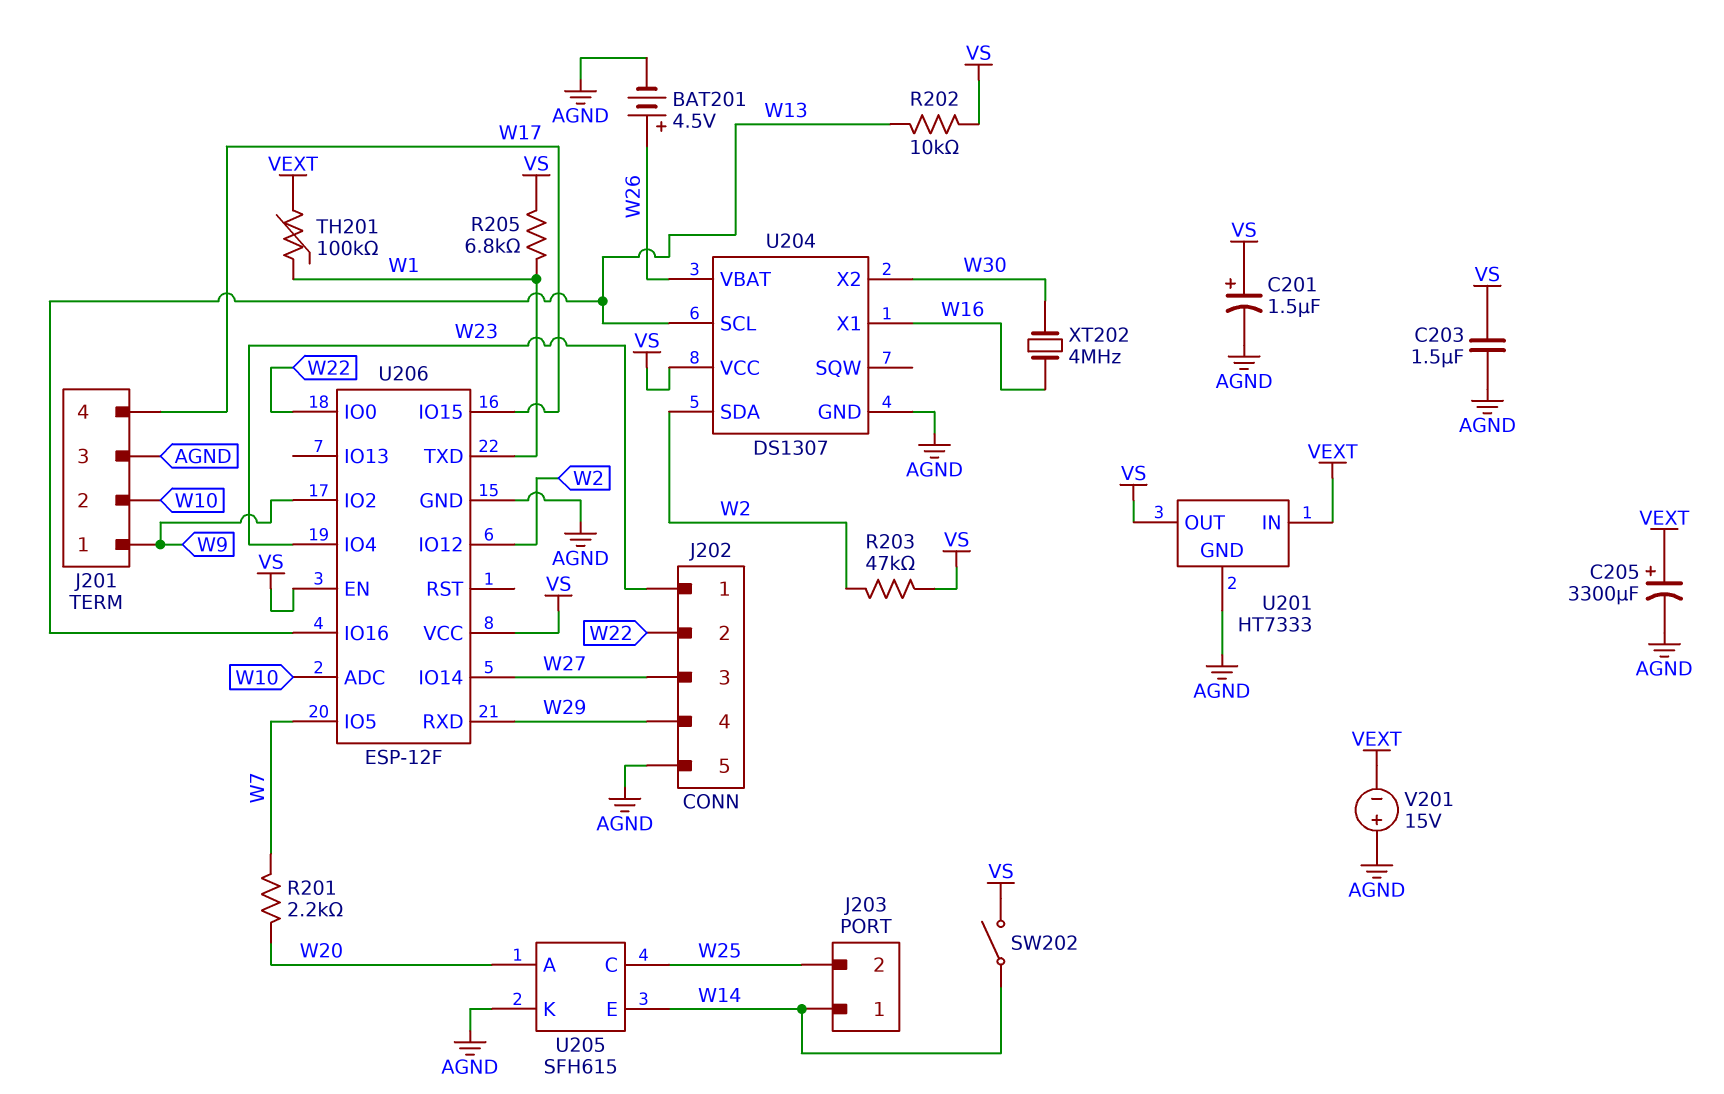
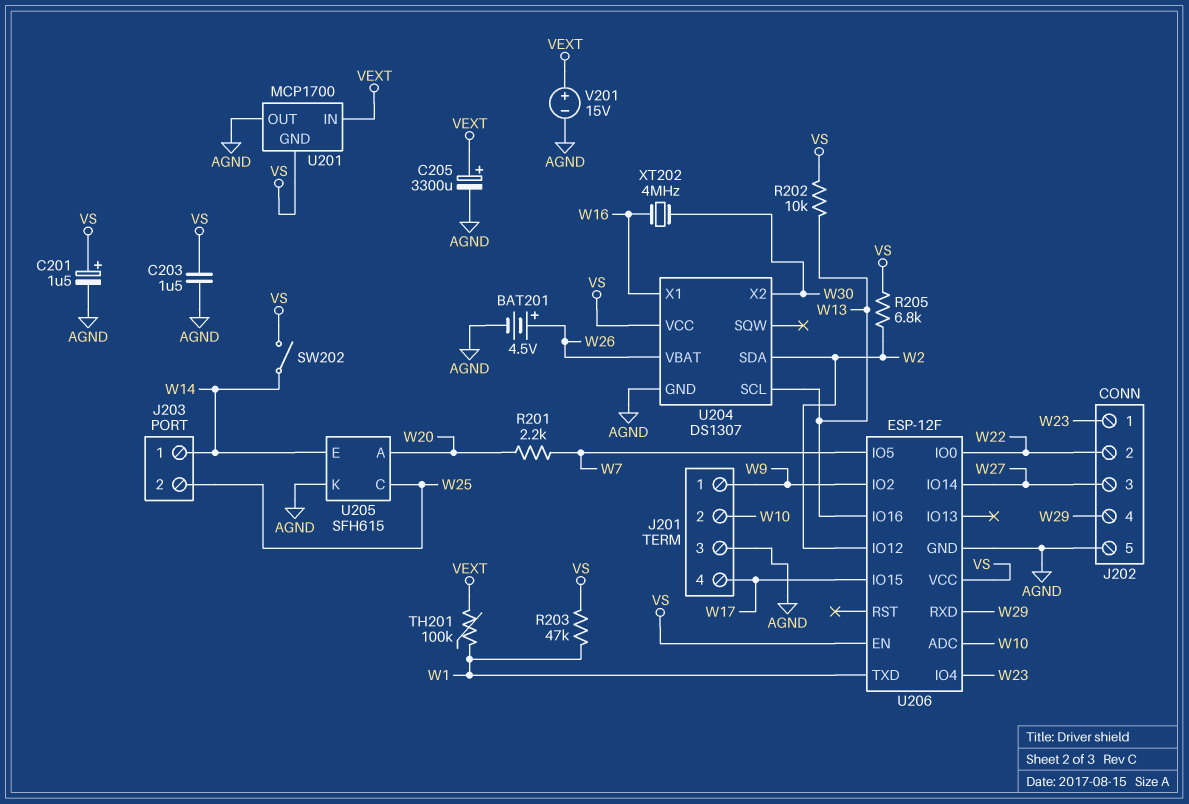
R203: 47k (VS, W2) -> 47k (VS, W1)
R205: 6.8k (VS, W1) -> 6.8k (VS, W2)
U201: HT7333 -> MCP1700
U201 pin GND: AGND -> VS
U201 pin OUT: VS -> AGND
V201: 15V (plus AGND, minus VEXT) -> 15V (plus VEXT, minus AGND)

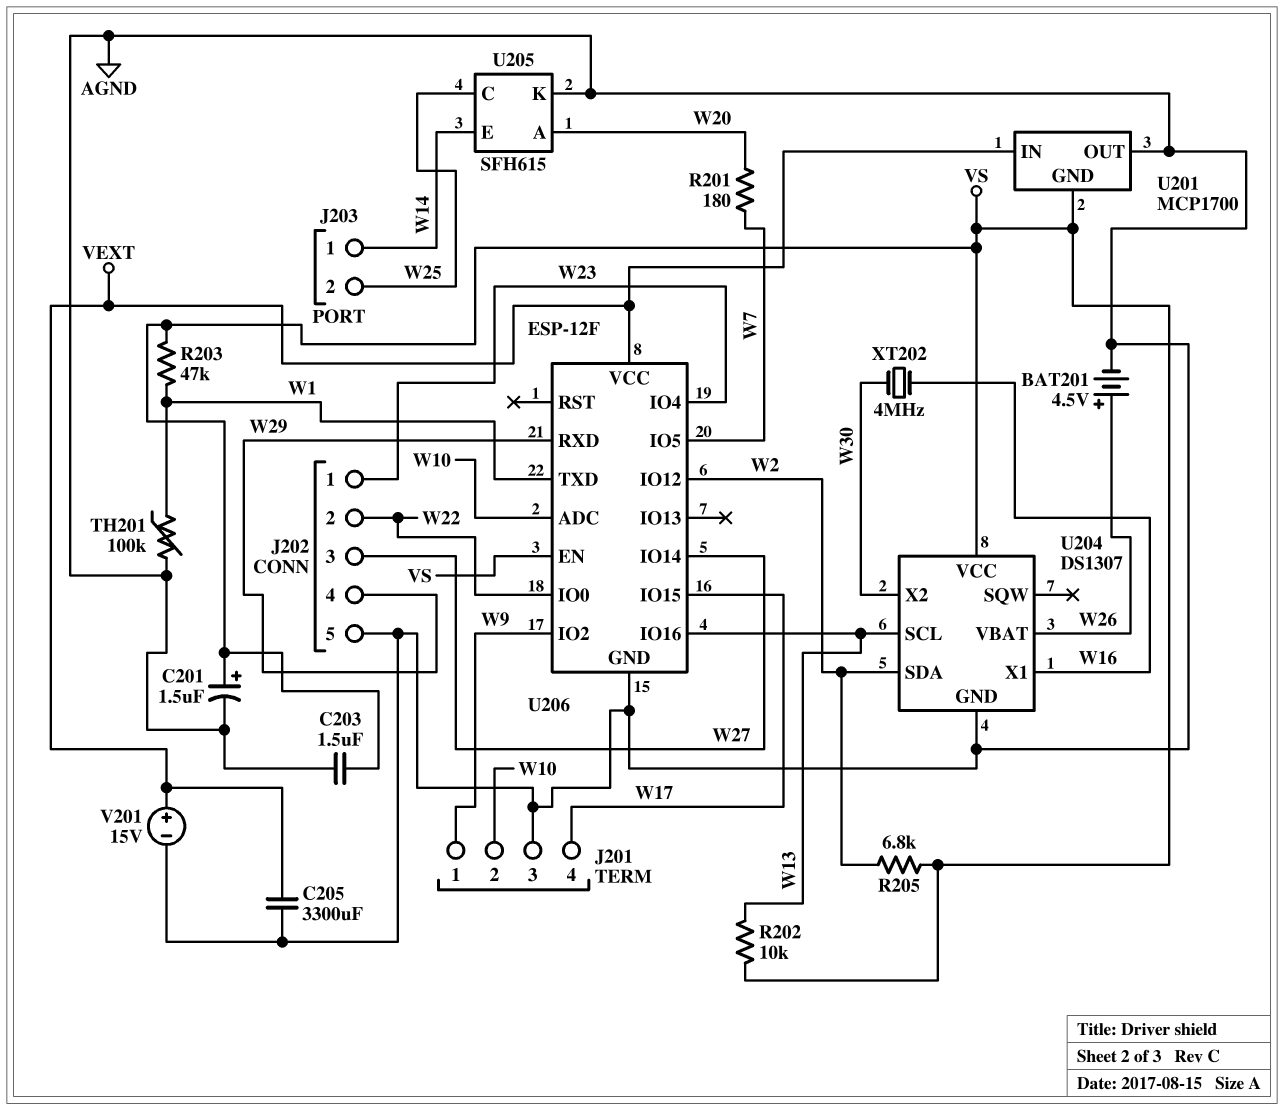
C205: 3300uF (plus VEXT, minus AGND) -> 3300uF (AGND, VEXT)
R201: 2.2k (W7, W20) -> 180 (W7, W20)
SW202: switch (VS, W14) -> none
TH201: 100k (VEXT, W1) -> 100k (AGND, W1)
U206 pin VCC: VS -> VEXT

